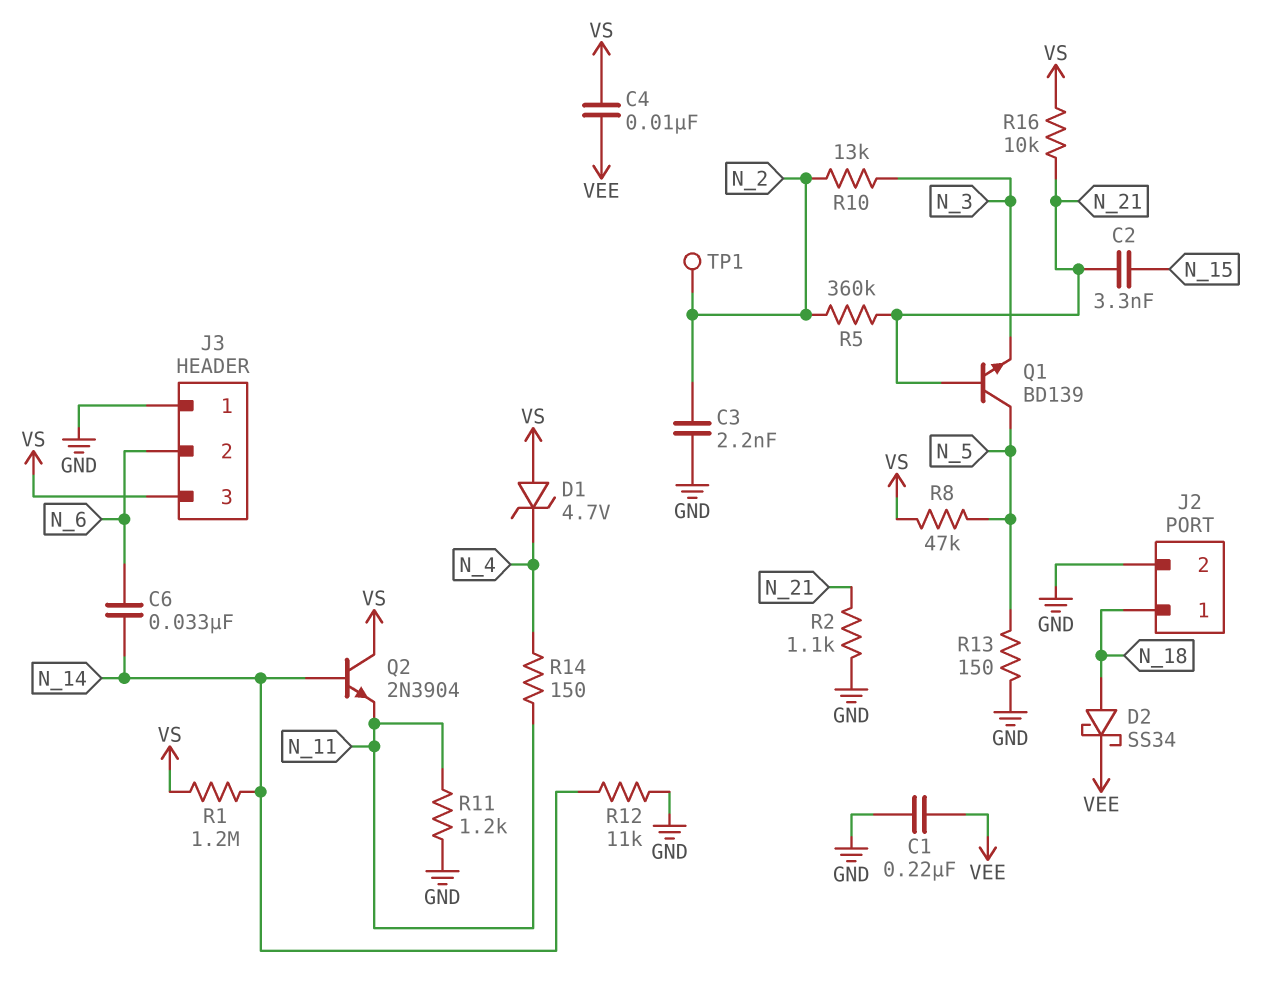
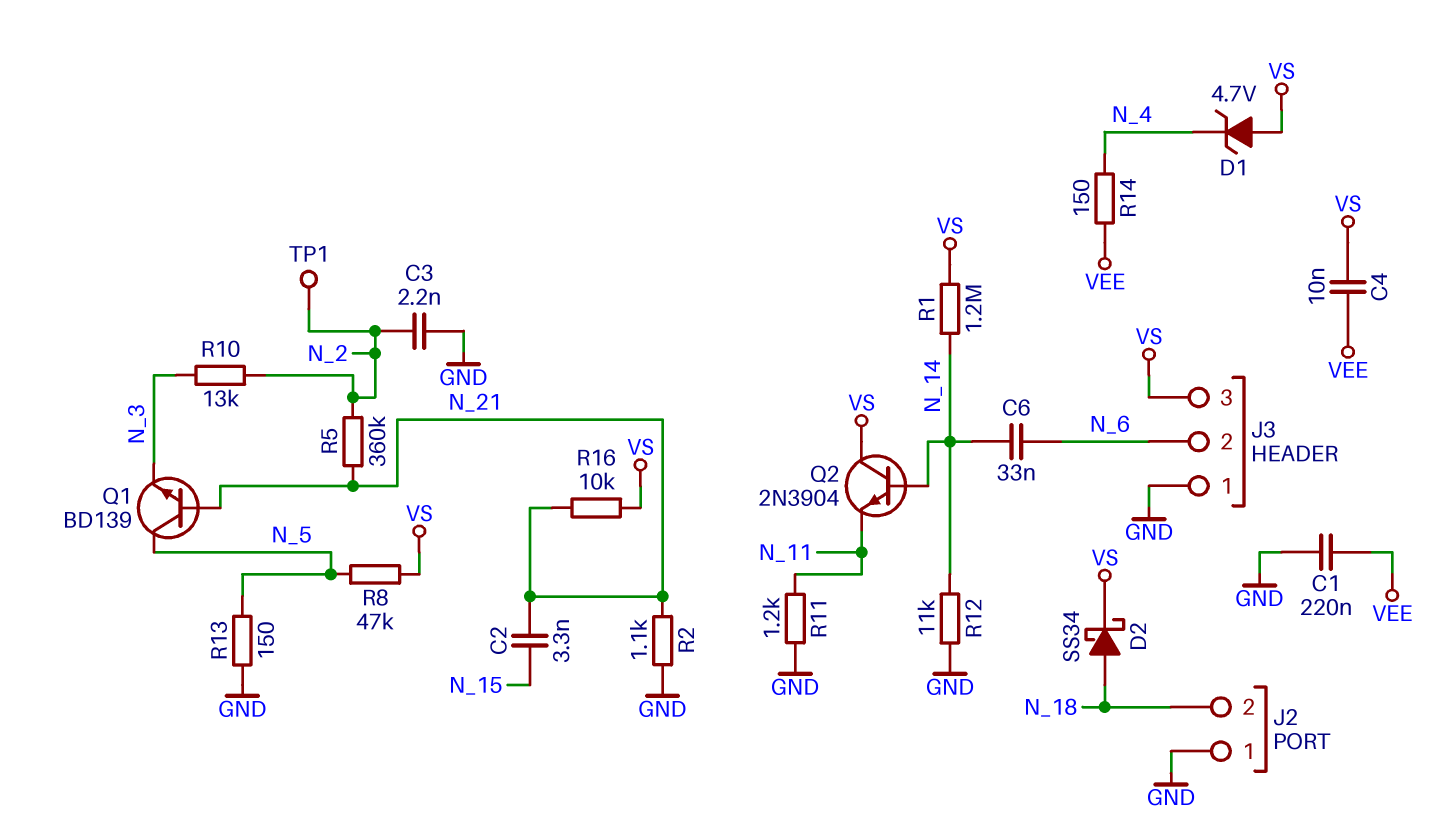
D2: schottky SS34 (A N_18, K VEE) -> schottky SS34 (A N_18, K VS)
J2 pin 1: N_18 -> GND
J2 pin 2: GND -> N_18
R14: 150 (N_4, N_11) -> 150 (N_4, VEE)

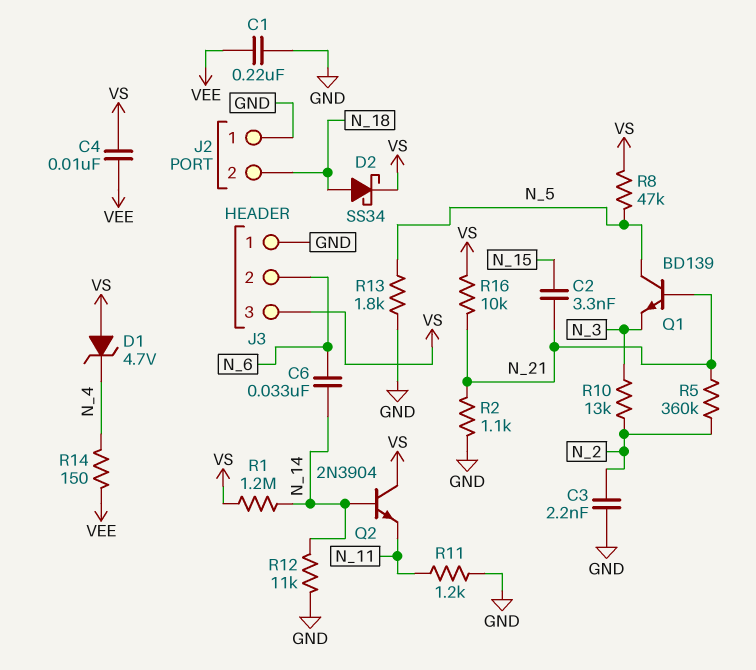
R13: 150 (GND, N_5) -> 1.8k (GND, N_5)
TP1: test point (N_2) -> none

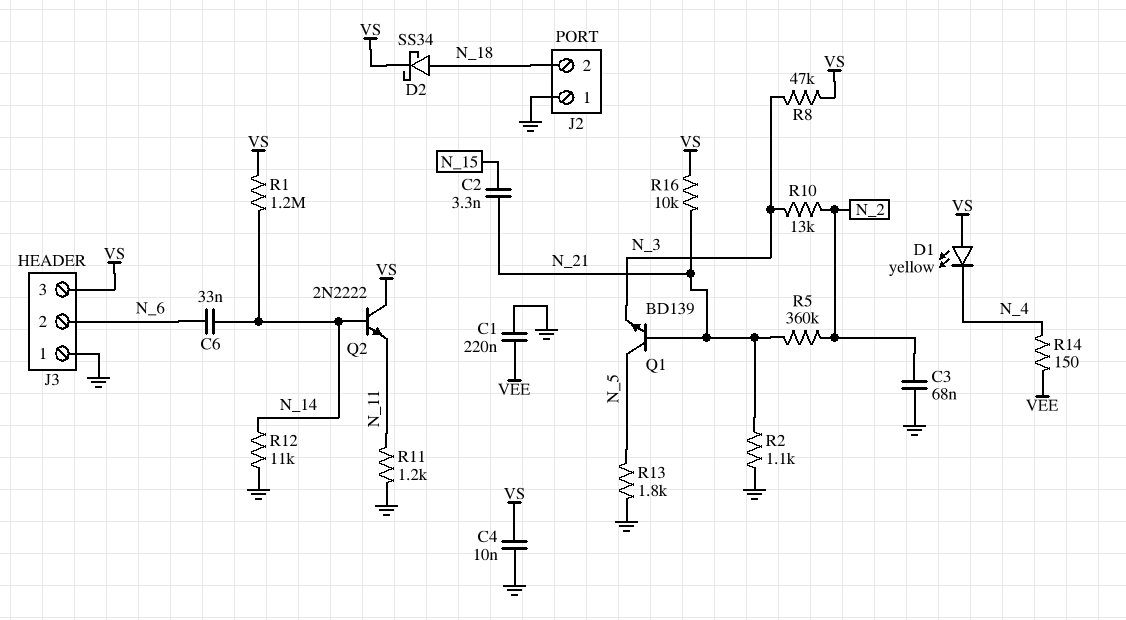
C3: 2.2nF (GND, N_2) -> 68nF (GND, N_2)
C4: 10nF (VEE, VS) -> 10nF (GND, VS)
D1: zener 4.7V (A VS, K N_4) -> LED yellow (A VS, K N_4)
Q2: NPN 2N3904 (B N_14, C VS, E N_11) -> NPN 2N2222 (B N_14, C VS, E N_11)
R8: 47k (N_5, VS) -> 47k (N_3, VS)

